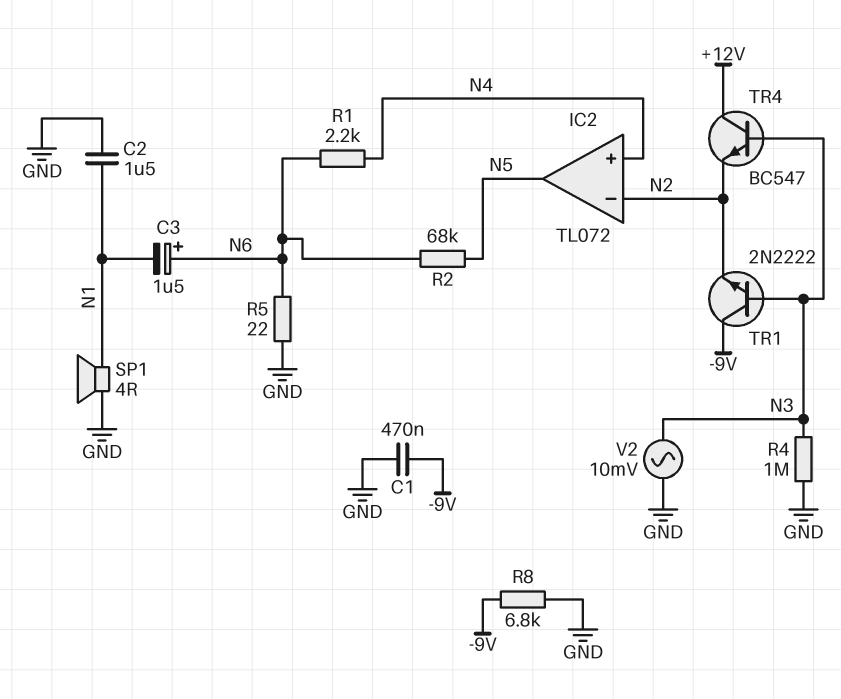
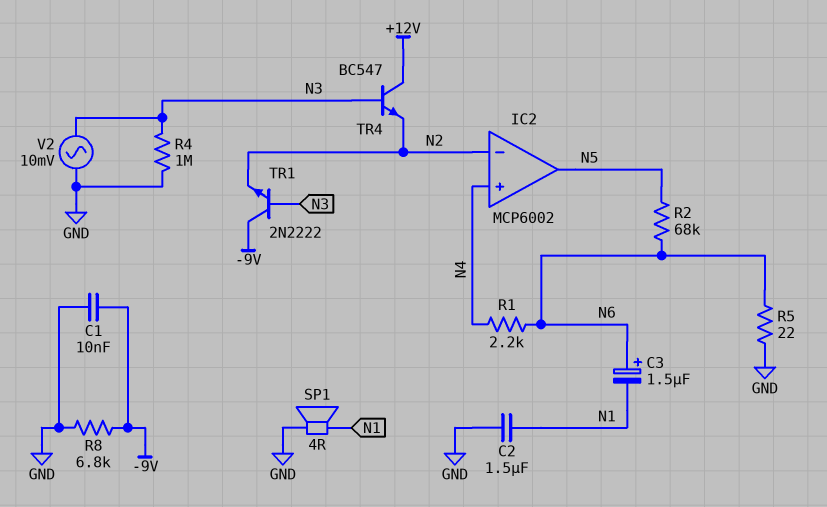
C1: 470nF (-9V, GND) -> 10nF (-9V, GND)
IC2: TL072 -> MCP6002

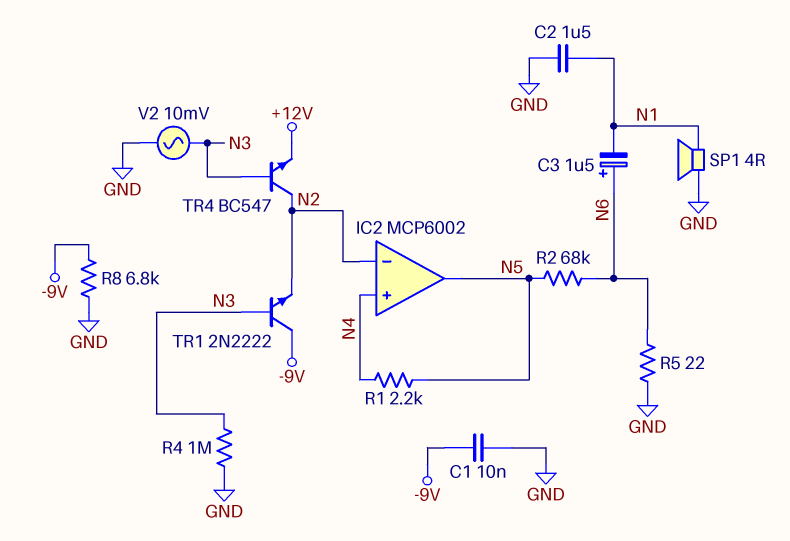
R1: 2.2k (N4, N6) -> 2.2k (N4, N5)
TR4: NPN BC547 (B N3, C +12V, E N2) -> NPN BC547 (B N3, C N2, E +12V)

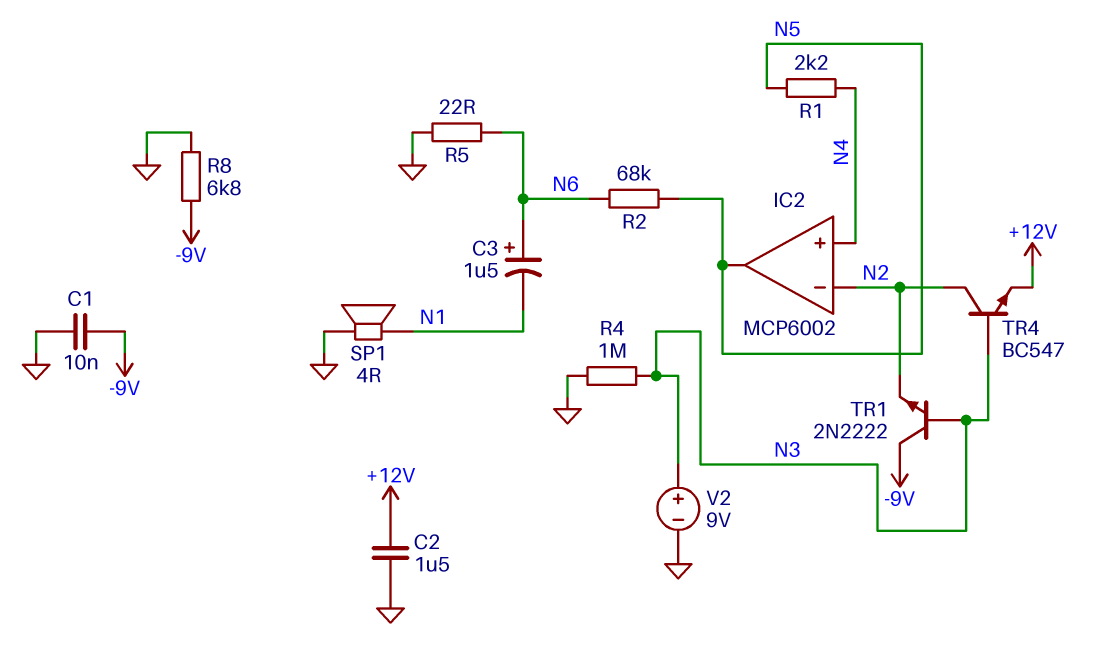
C2: 1.5uF (GND, N1) -> 1.5uF (+12V, GND)
V2: AC 10mV (GND, N3) -> 9V (plus N3, minus GND)

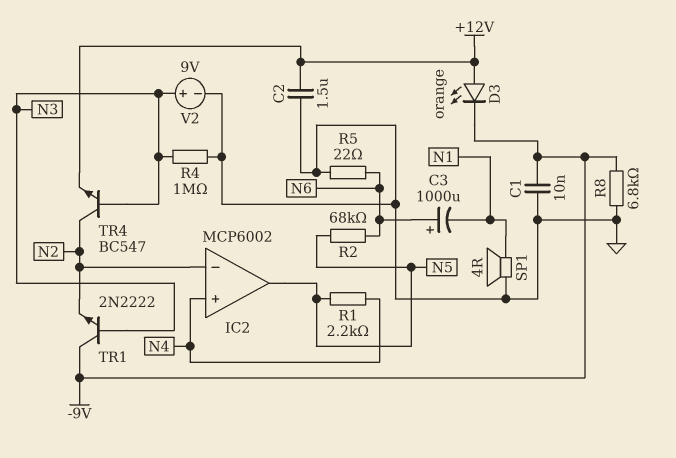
C3: 1.5uF (plus N6, minus N1) -> 1000uF (plus N6, minus N1)
D3: none -> LED orange (A +12V, K -9V)

